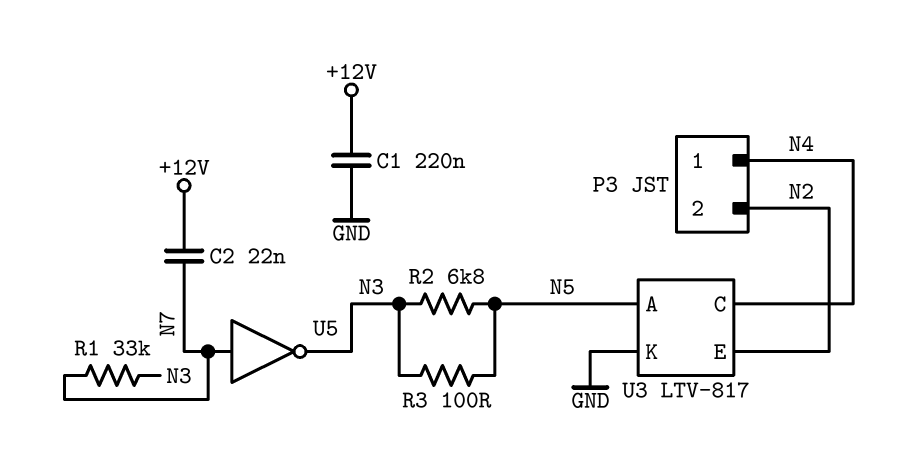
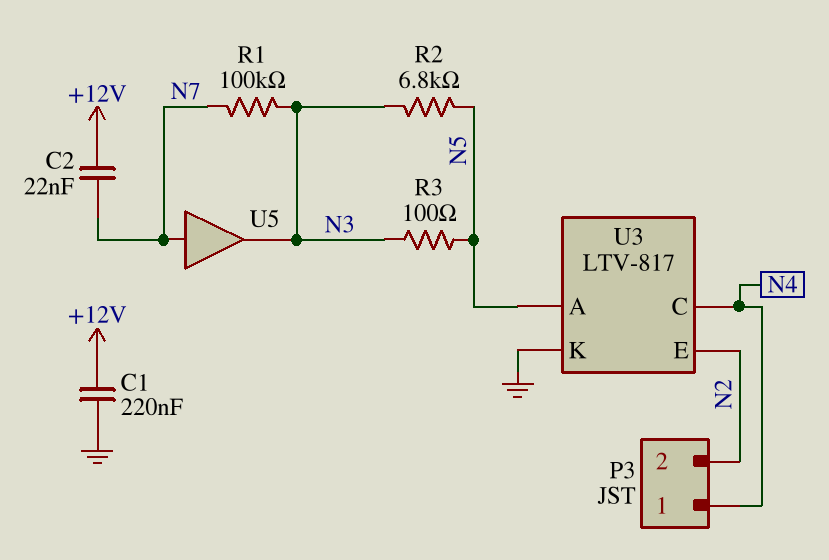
R1: 33k (N3, N7) -> 100k (N3, N7)
U5: NOT (in N7, out N3) -> buffer (in N7, out N3)

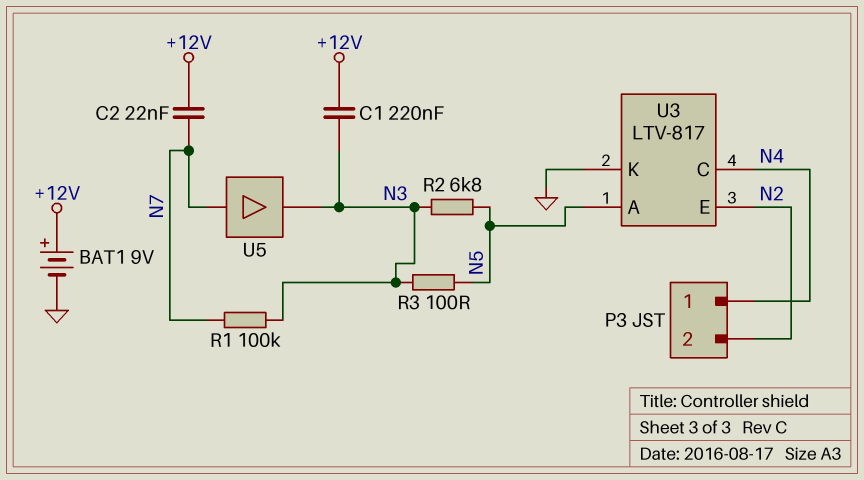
BAT1: none -> 9V (plus +12V, minus GND)
C1: 220nF (+12V, GND) -> 220nF (+12V, N3)

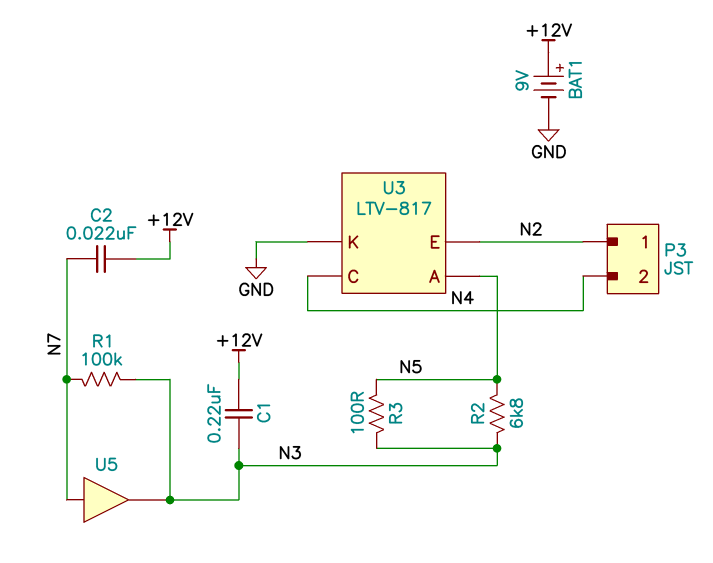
P3 pin 1: N4 -> N2
P3 pin 2: N2 -> N4

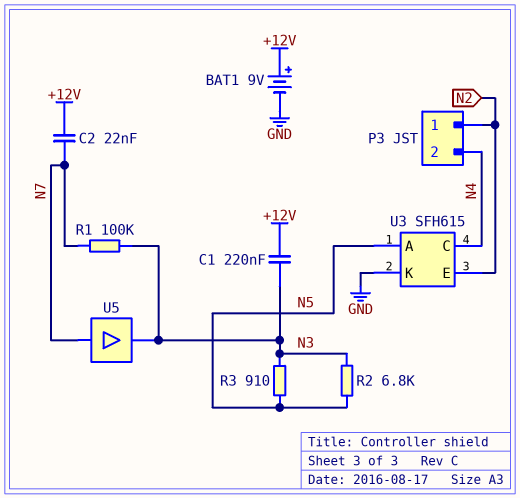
R3: 100 (N3, N5) -> 910 (N3, N5)
U3: LTV-817 -> SFH615

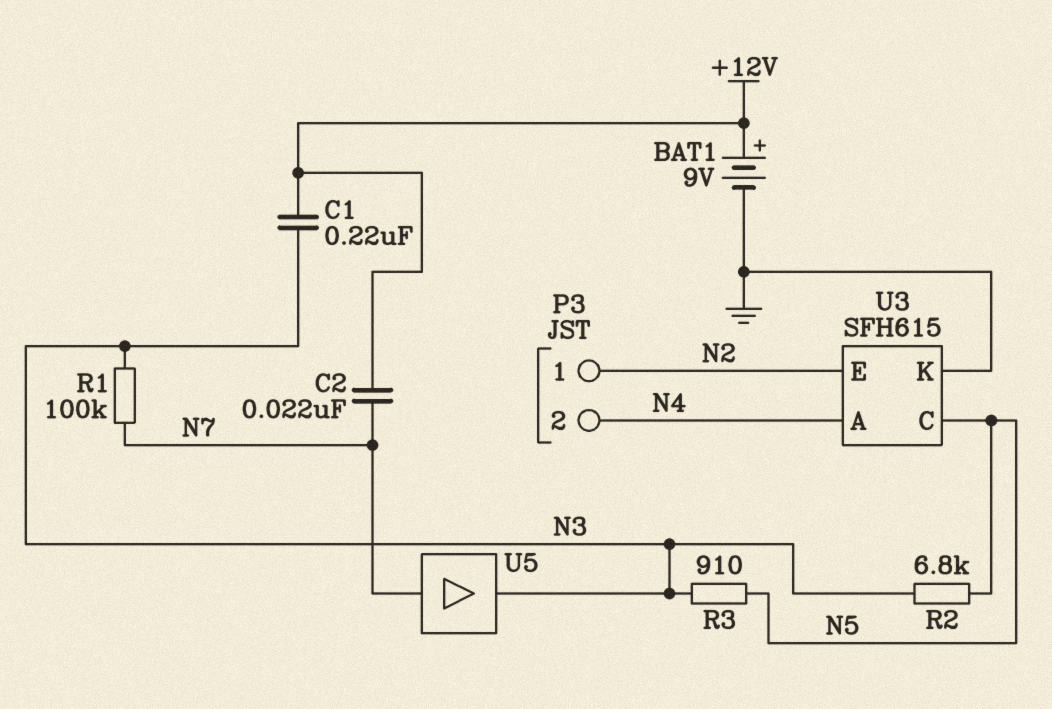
U3 pin A: N5 -> N4
U3 pin C: N4 -> N5

